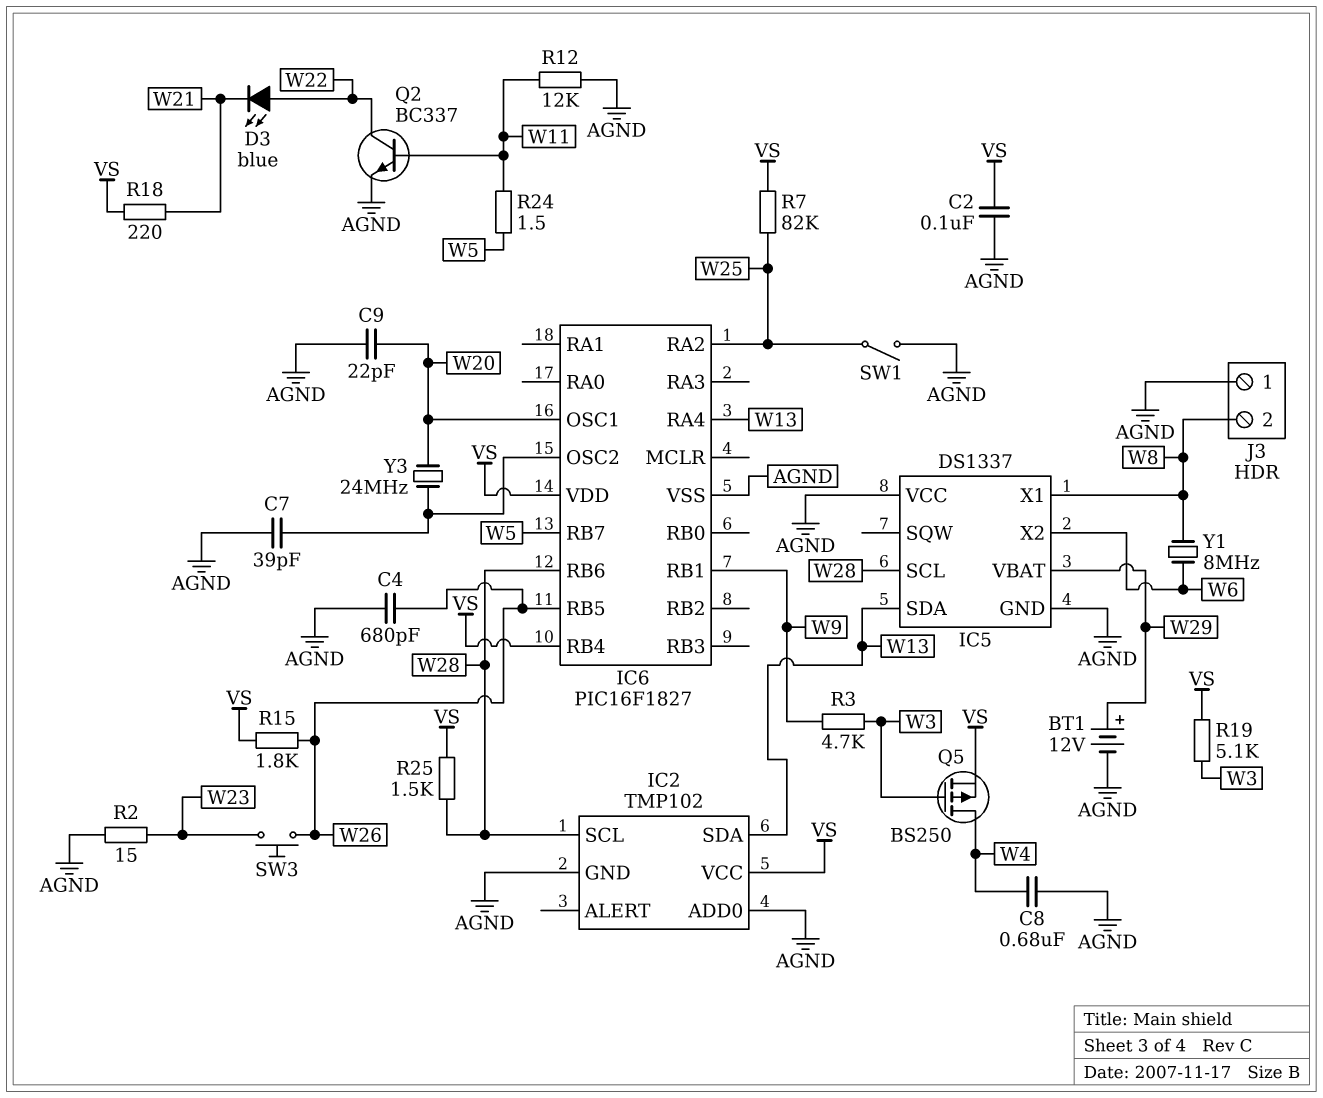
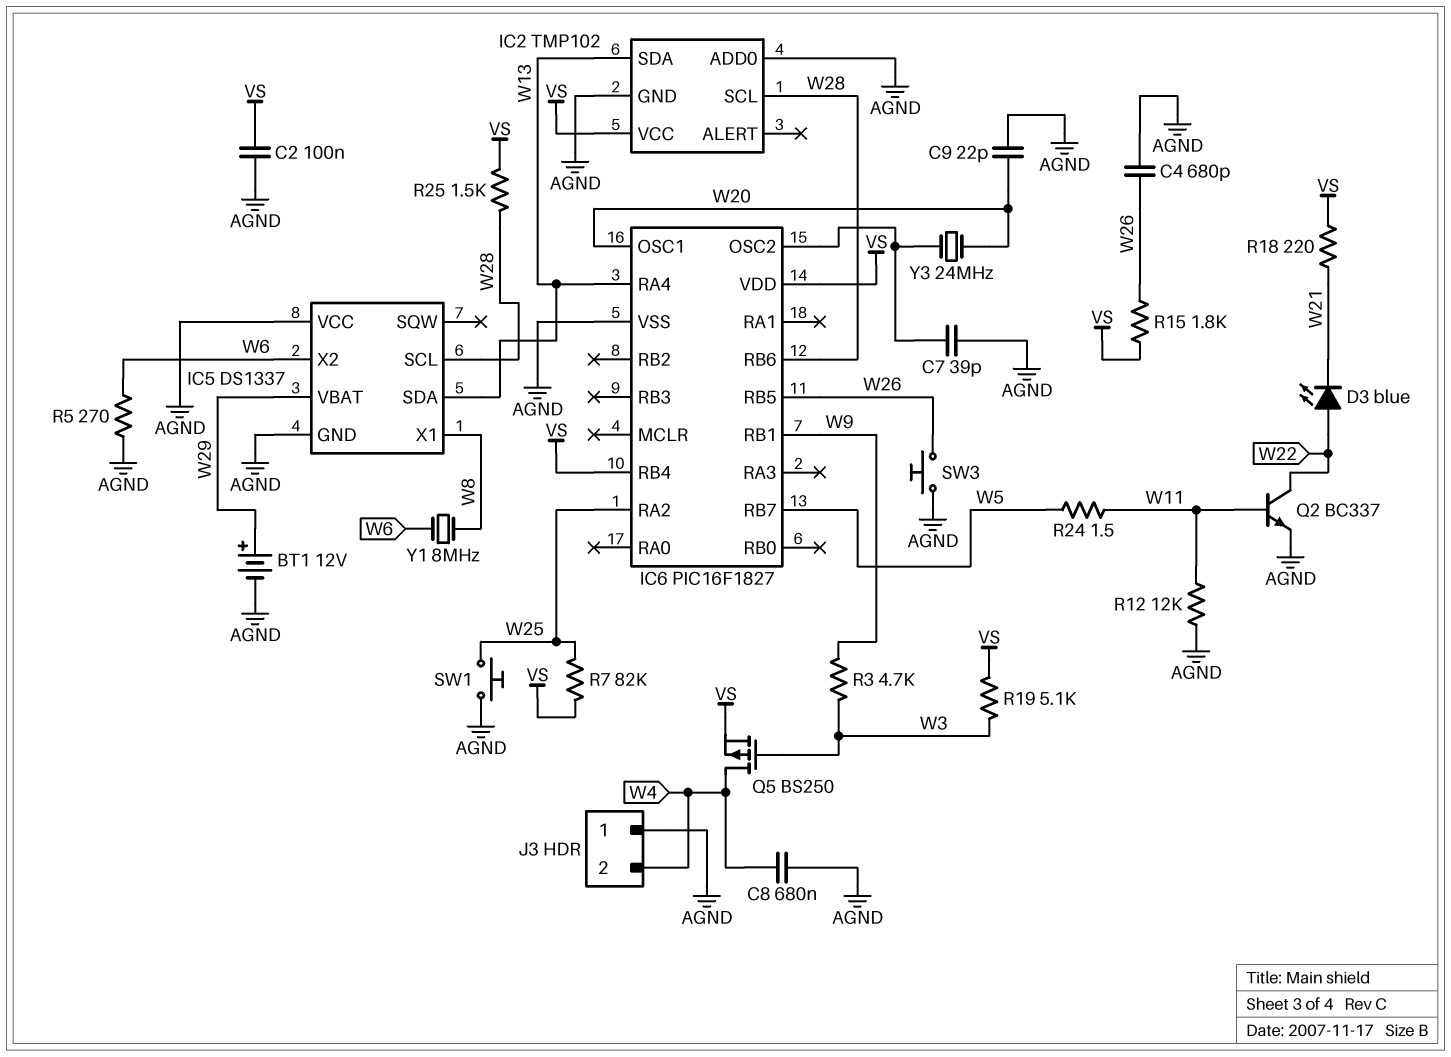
J3 pin 2: W8 -> W4
R2: 15 (AGND, W23) -> none
R5: none -> 270 (AGND, W6)
SW1: switch (AGND, W25) -> button (AGND, W25)
SW3: button (W23, W26) -> button (AGND, W26)

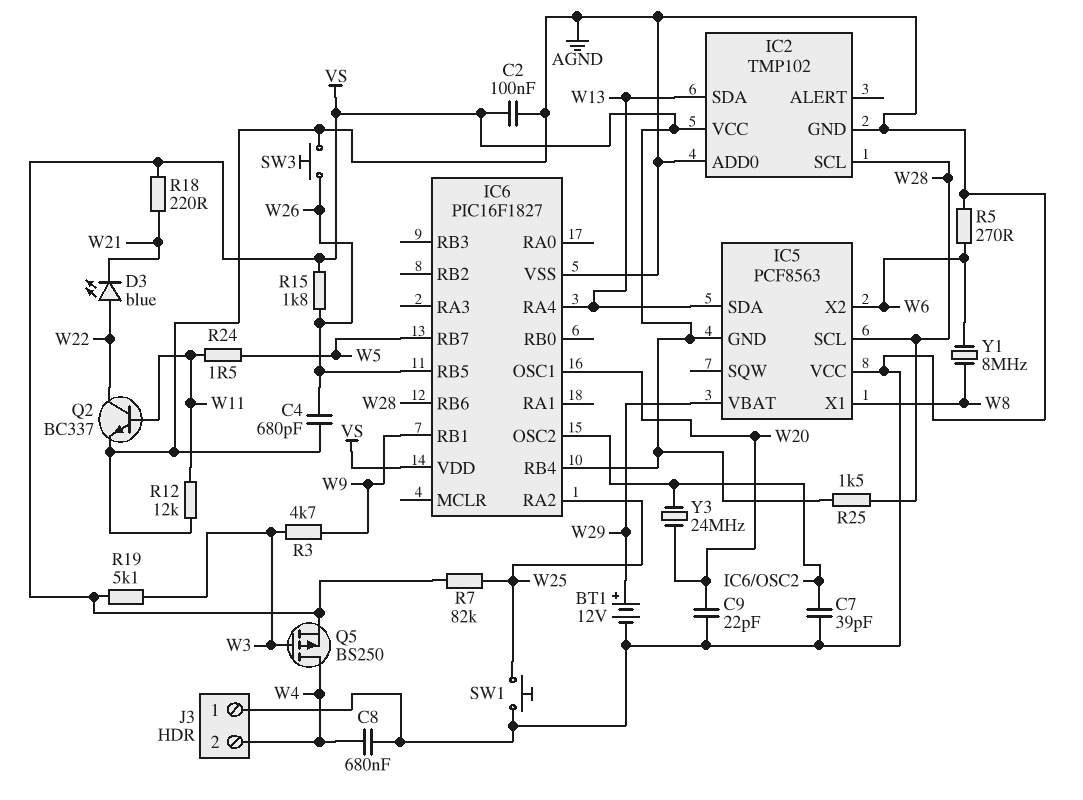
IC5: DS1337 -> PCF8563
IC5 pin GND: AGND -> VS

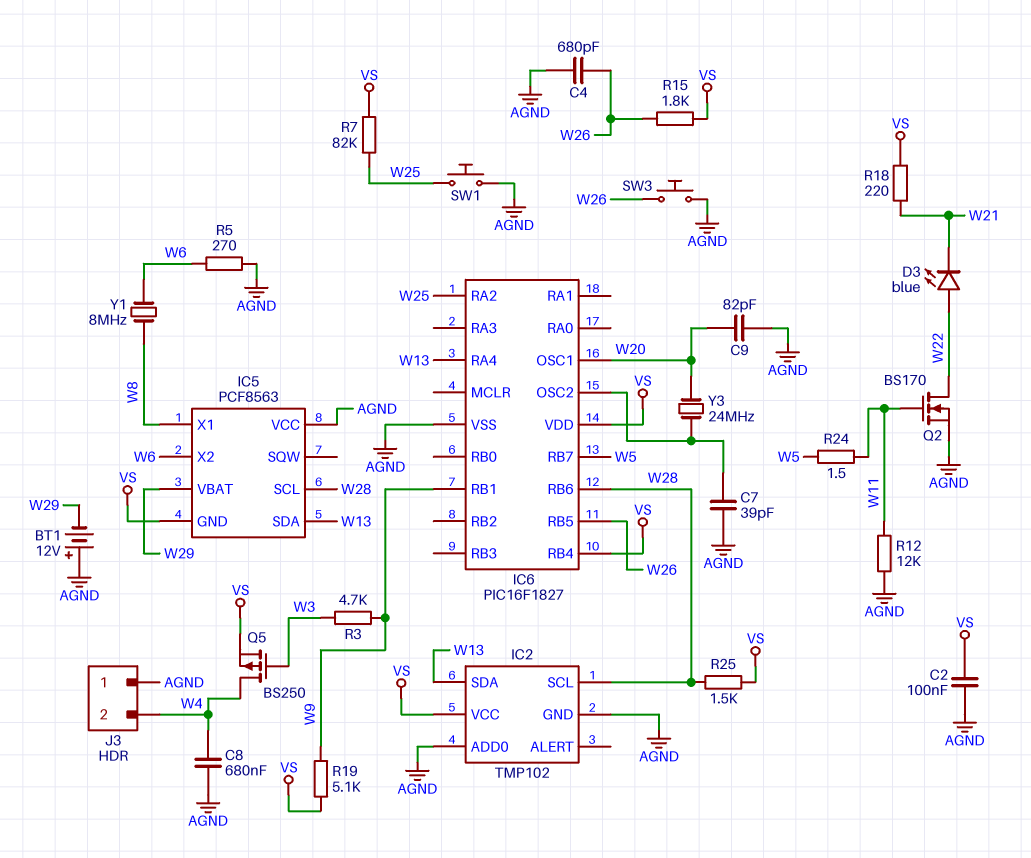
BT1: 12V (plus W29, minus AGND) -> 12V (plus AGND, minus W29)
C9: 22pF (AGND, W20) -> 82pF (AGND, W20)
Q2: NPN BC337 (B W11, C W22, E AGND) -> NMOS BS170 (G W11, D W22, S AGND)
R19: 5.1k (VS, W3) -> 5.1k (VS, W9)

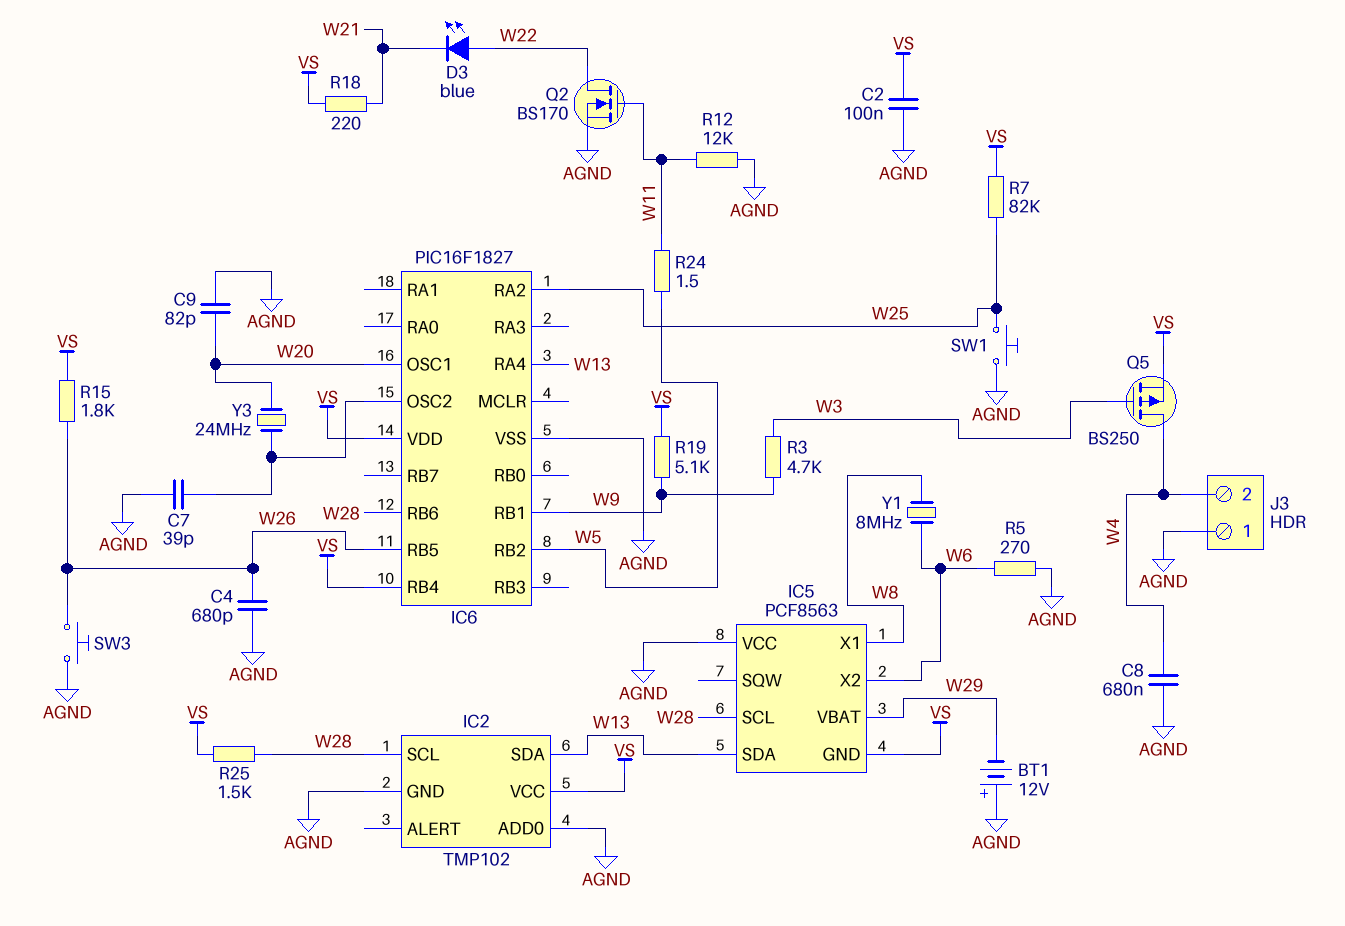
IC6 pin RB2: none -> W5
IC6 pin RB7: W5 -> none

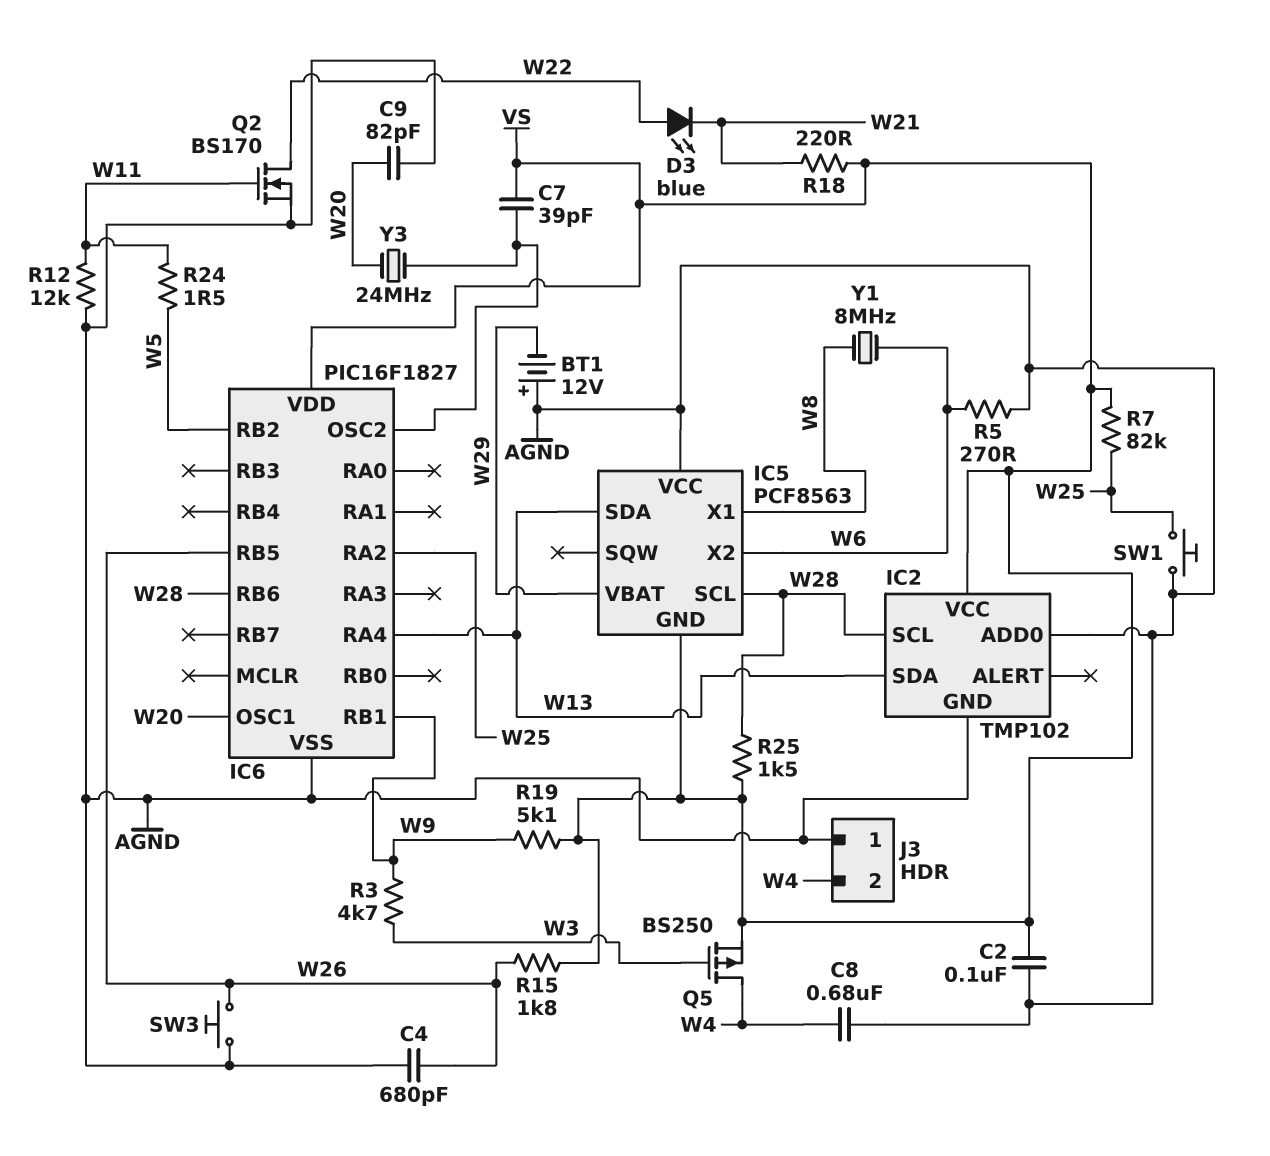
C7: 39pF (AGND, IC6/OSC2) -> 39pF (IC6/OSC2, VS)
IC6 pin RB4: VS -> none

